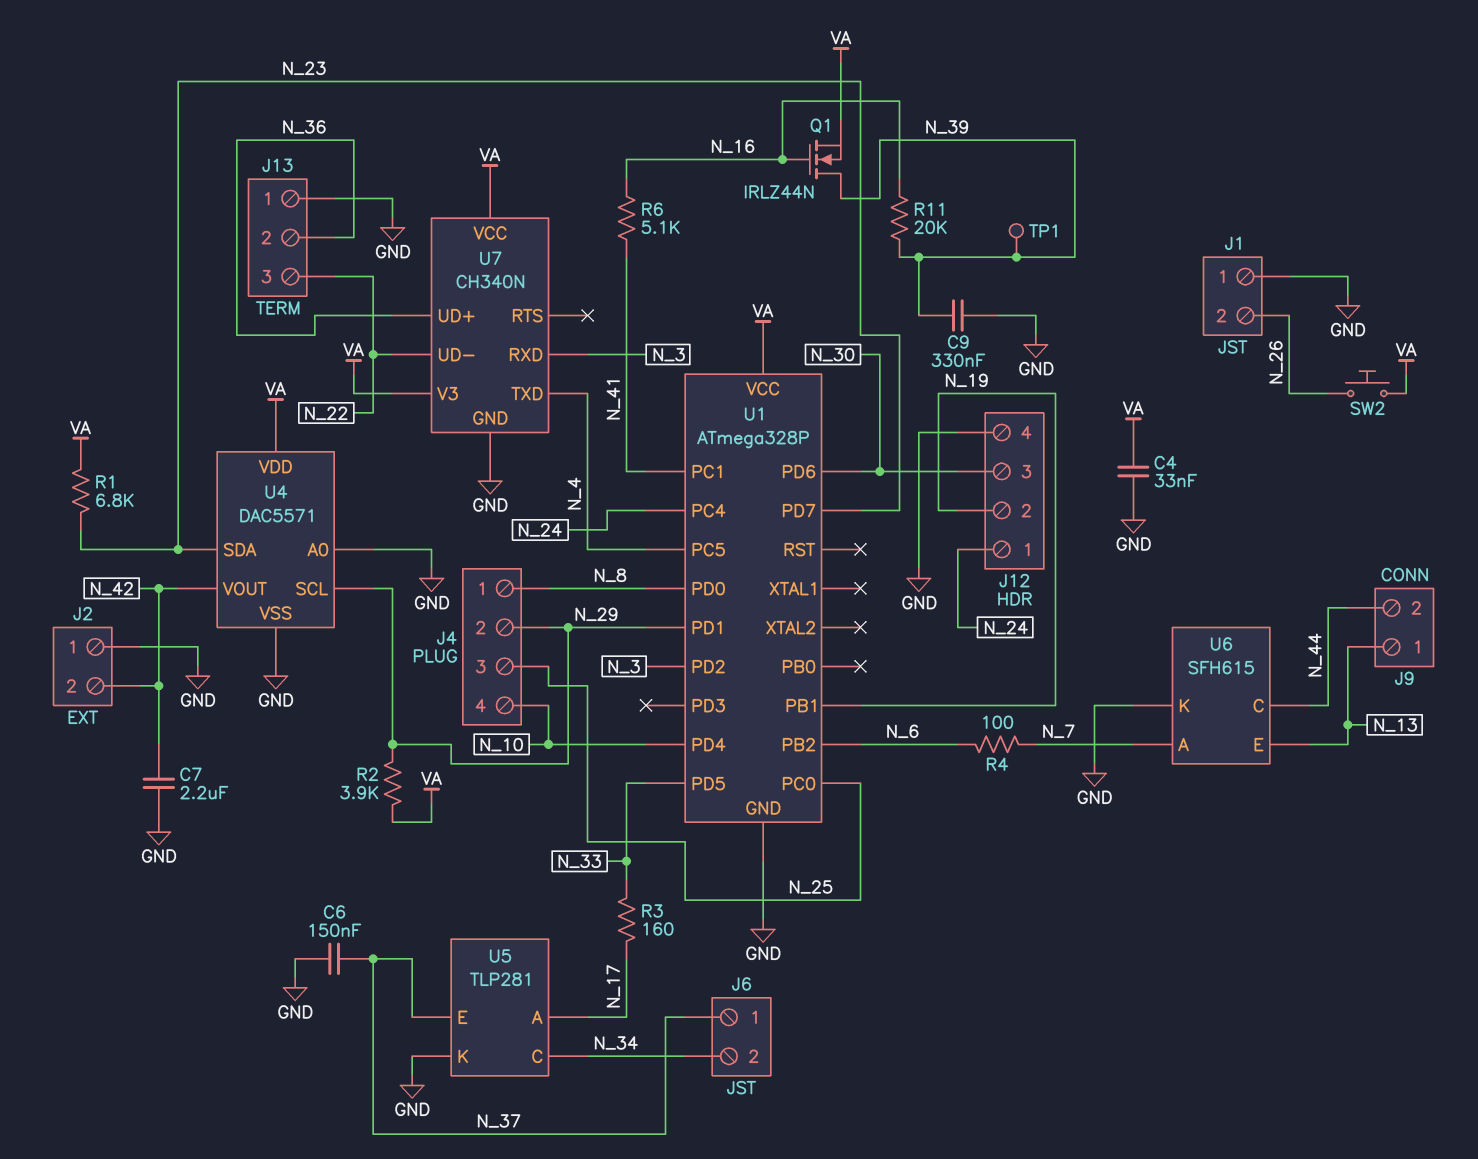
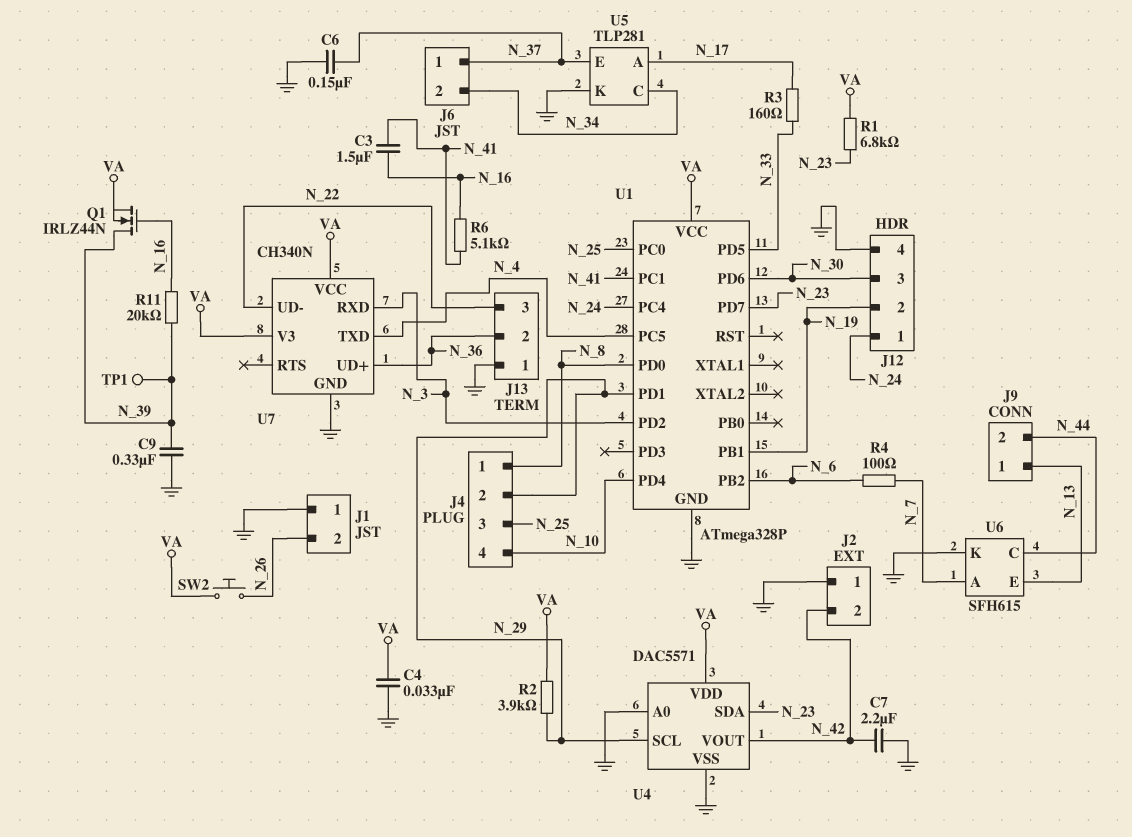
C3: none -> 1.5uF (N_16, N_41)

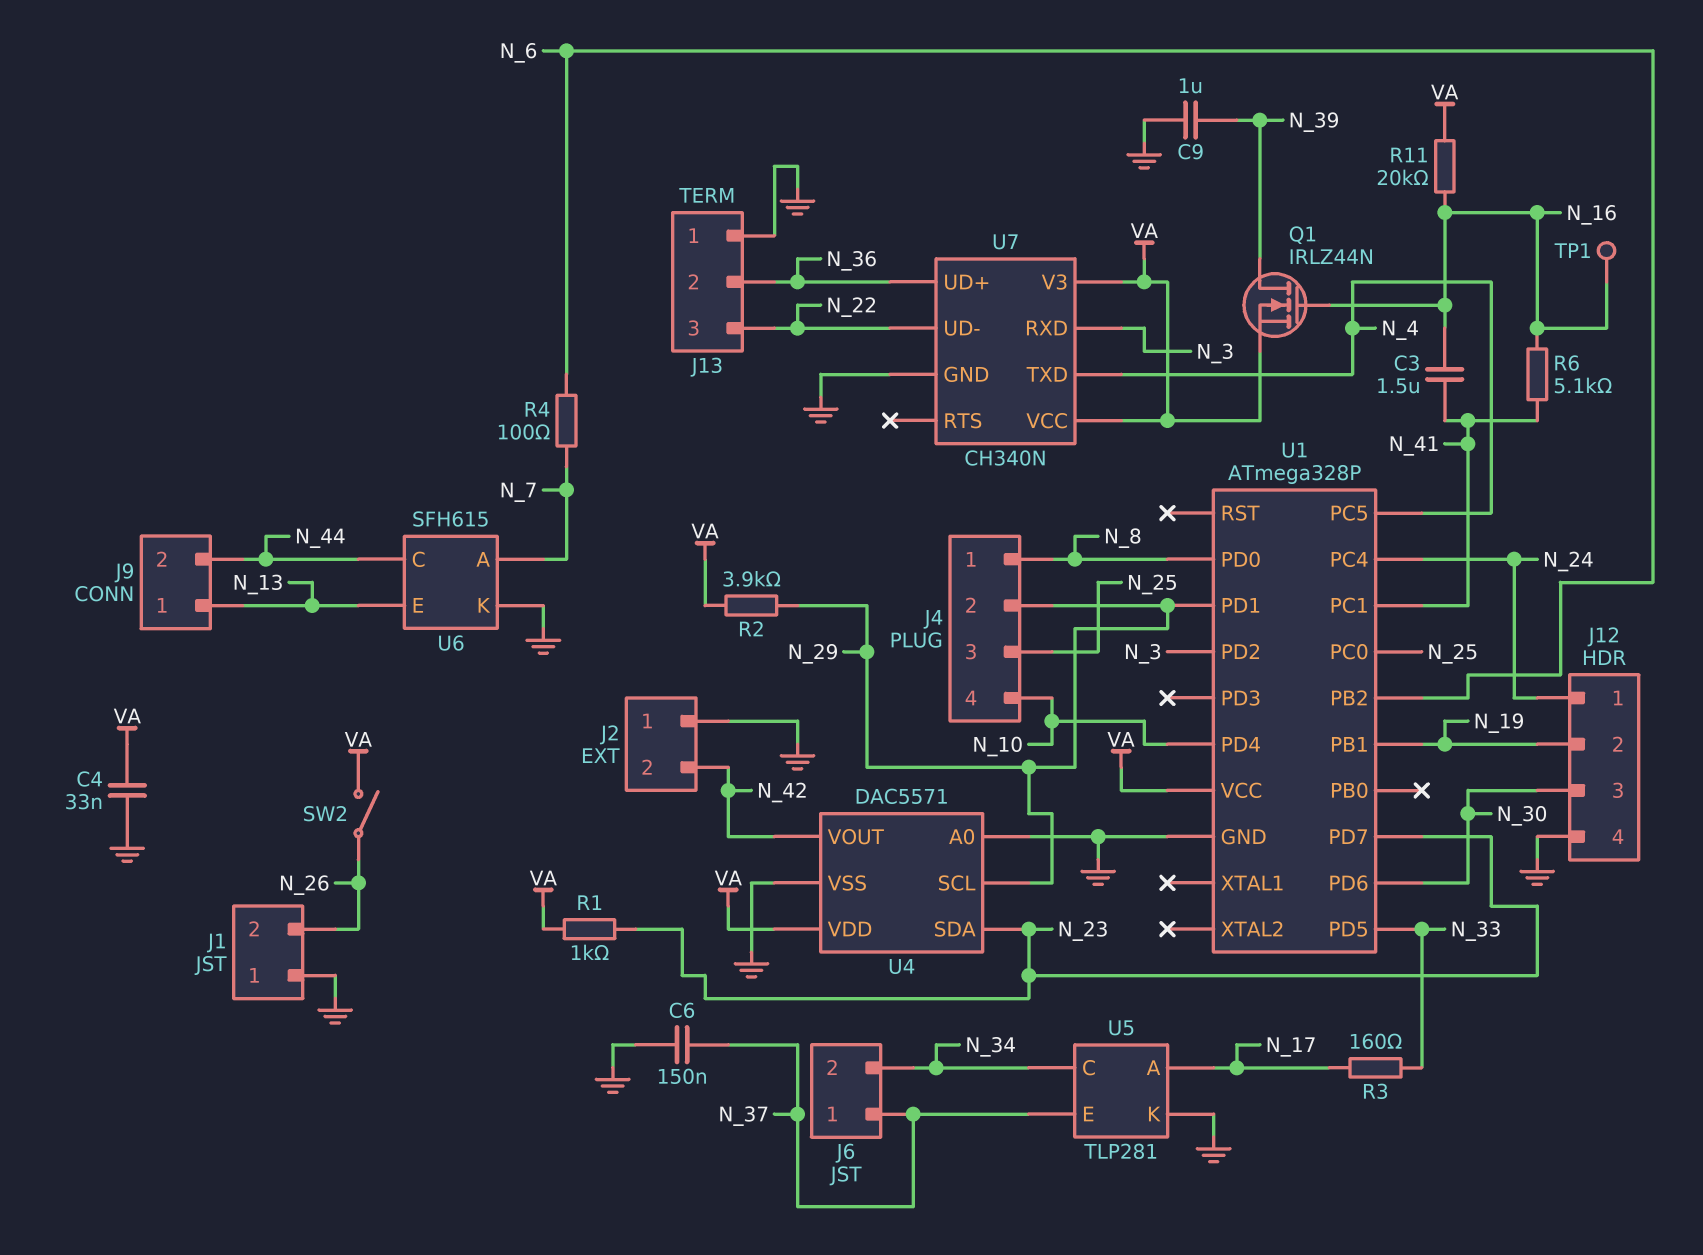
C7: 2.2uF (GND, N_42) -> none
C9: 330nF (GND, N_39) -> 1uF (GND, N_39)
R1: 6.8k (N_23, VA) -> 1k (N_23, VA)
R11: 20k (N_16, N_39) -> 20k (N_16, VA)
SW2: button (N_26, VA) -> switch (N_26, VA)
TP1: test point (N_39) -> test point (N_16)

